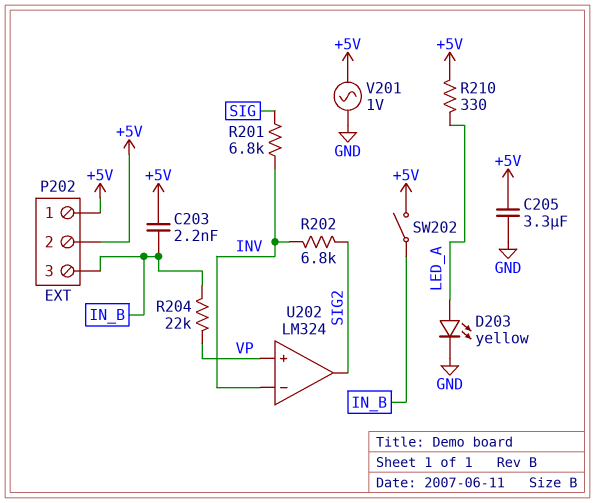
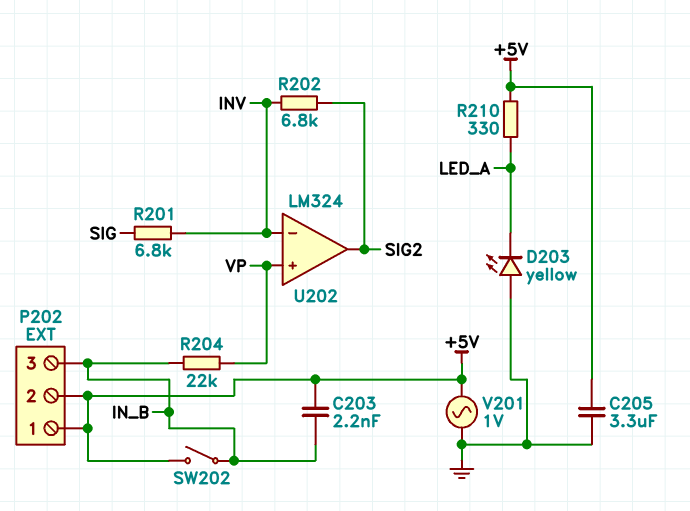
D203: LED yellow (A LED_A, K GND) -> LED yellow (A GND, K LED_A)

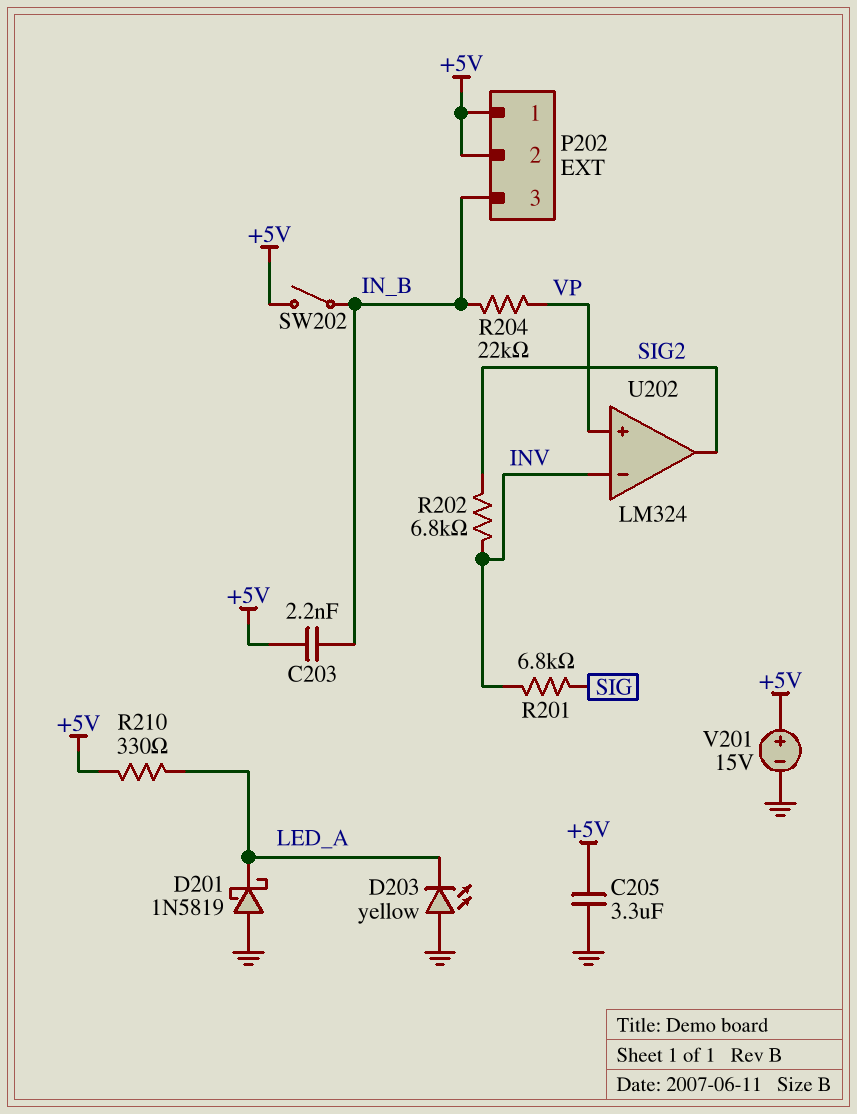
D201: none -> schottky 1N5819 (A GND, K LED_A)
V201: AC 1V (+5V, GND) -> 15V (plus +5V, minus GND)

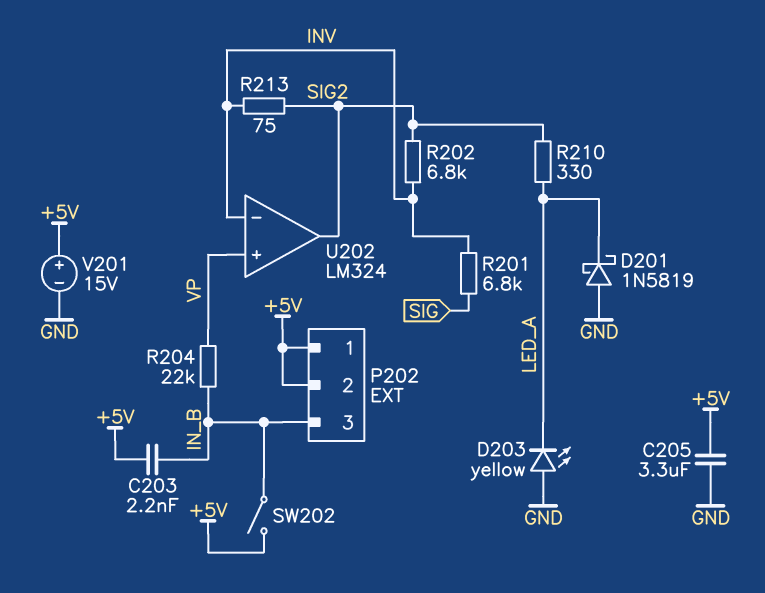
R210: 330 (+5V, LED_A) -> 330 (LED_A, SIG2)
R213: none -> 75 (INV, SIG2)

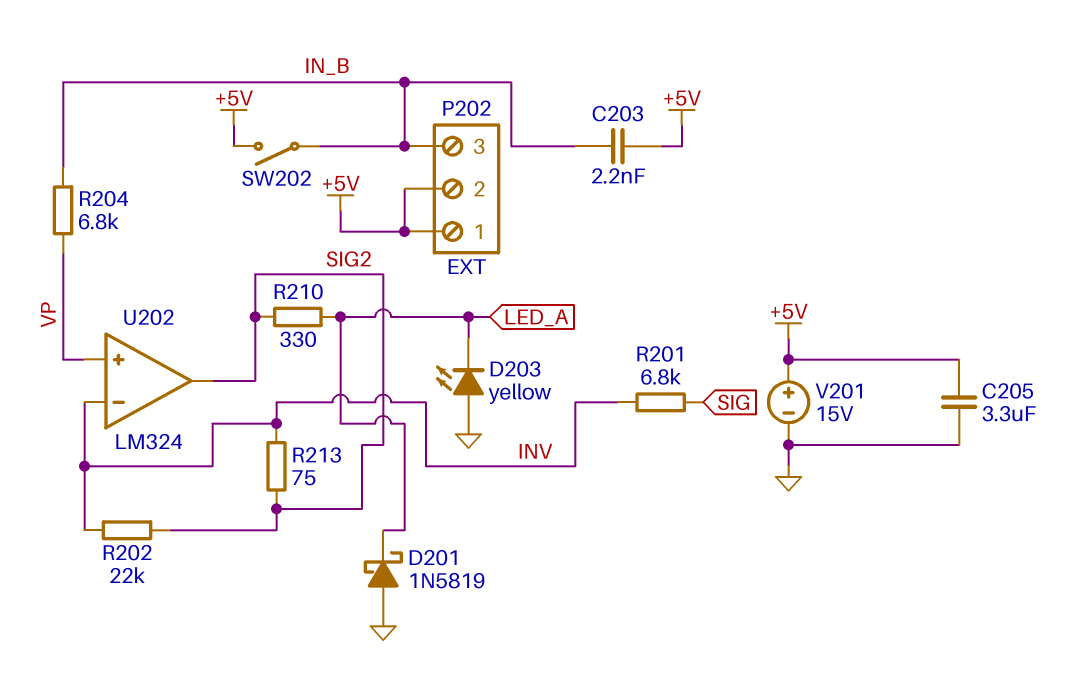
R202: 6.8k (INV, SIG2) -> 22k (INV, SIG2)
R204: 22k (IN_B, VP) -> 6.8k (IN_B, VP)

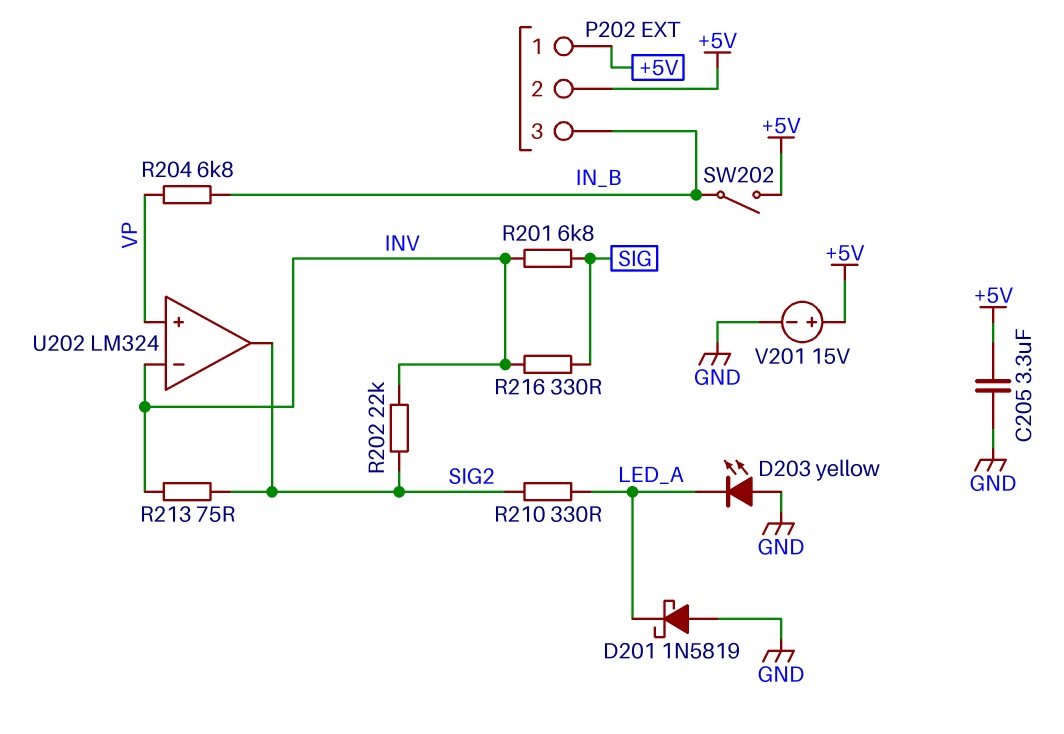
C203: 2.2nF (+5V, IN_B) -> none
R216: none -> 330 (INV, SIG)

